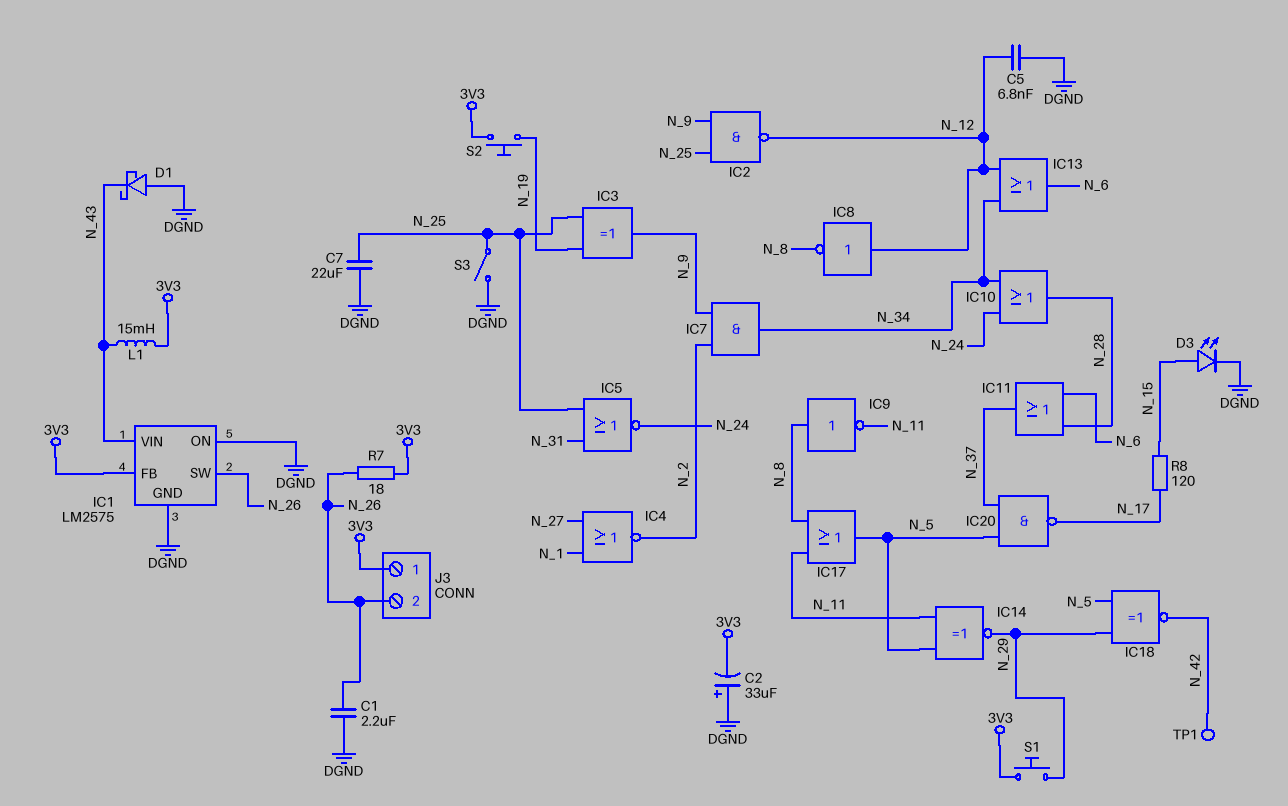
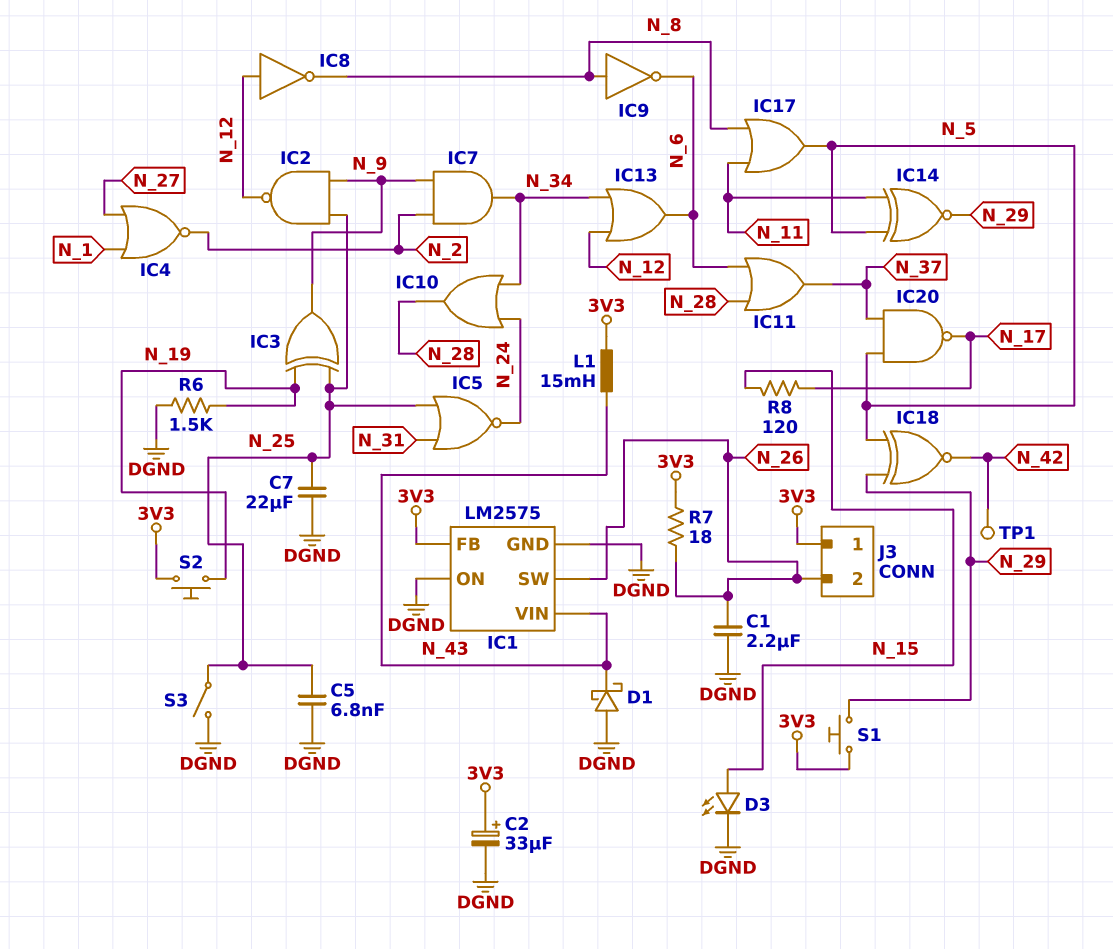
C2: 33uF (plus DGND, minus 3V3) -> 33uF (plus 3V3, minus DGND)
C5: 6.8nF (DGND, N_12) -> 6.8nF (DGND, N_25)
IC9: NOT (in N_8, out N_11) -> NOT (in N_8, out N_6)
R6: none -> 1.5k (DGND, N_19)

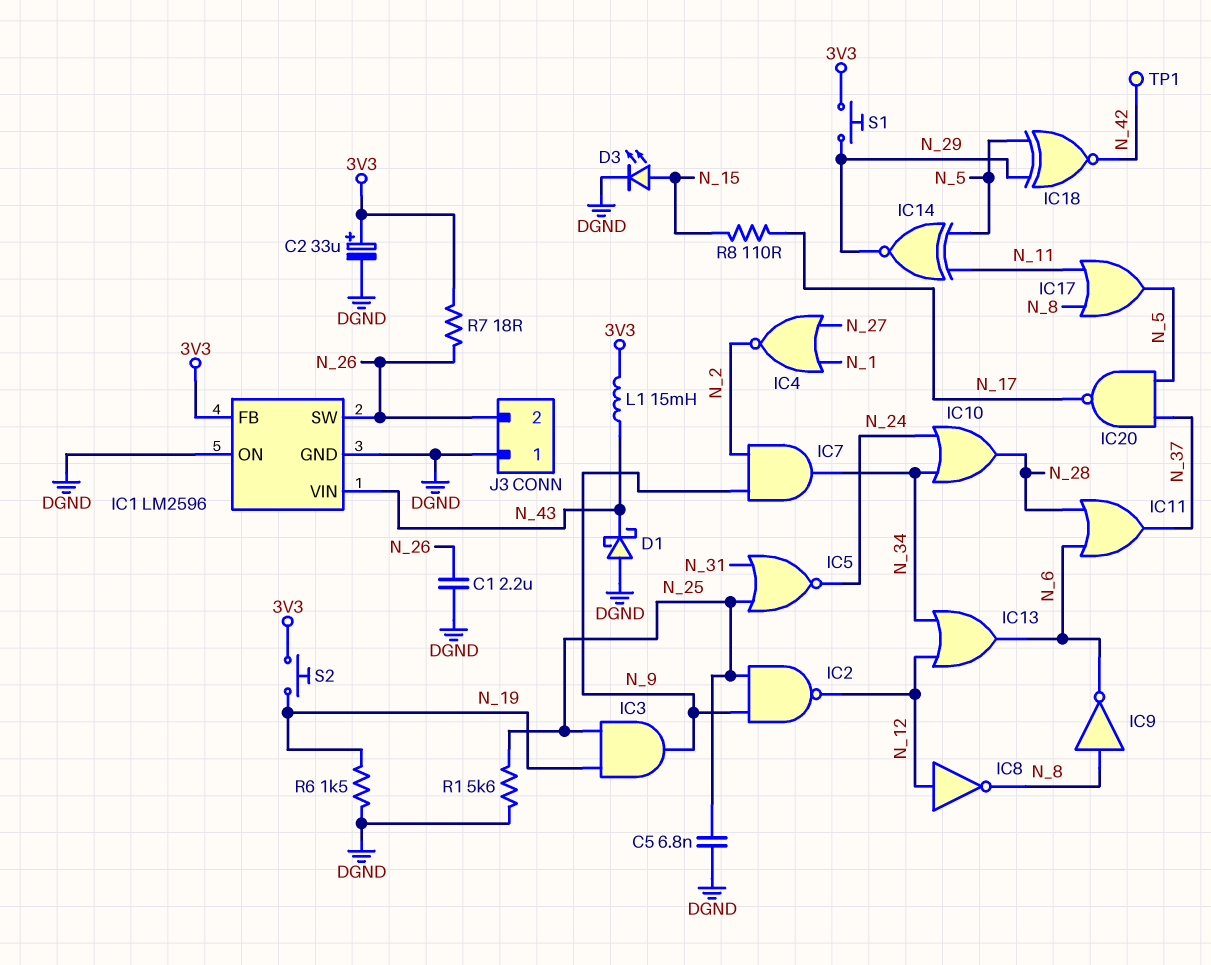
C7: 22uF (DGND, N_25) -> none
IC1: LM2575 -> LM2596
IC3: XOR (in N_19, in N_25, out N_9) -> AND (in N_19, in N_25, out N_9)
J3 pin 1: 3V3 -> DGND
R1: none -> 5.6k (DGND, N_25)
R8: 120 (N_15, N_17) -> 110 (N_15, N_17)
S3: switch (DGND, N_25) -> none

